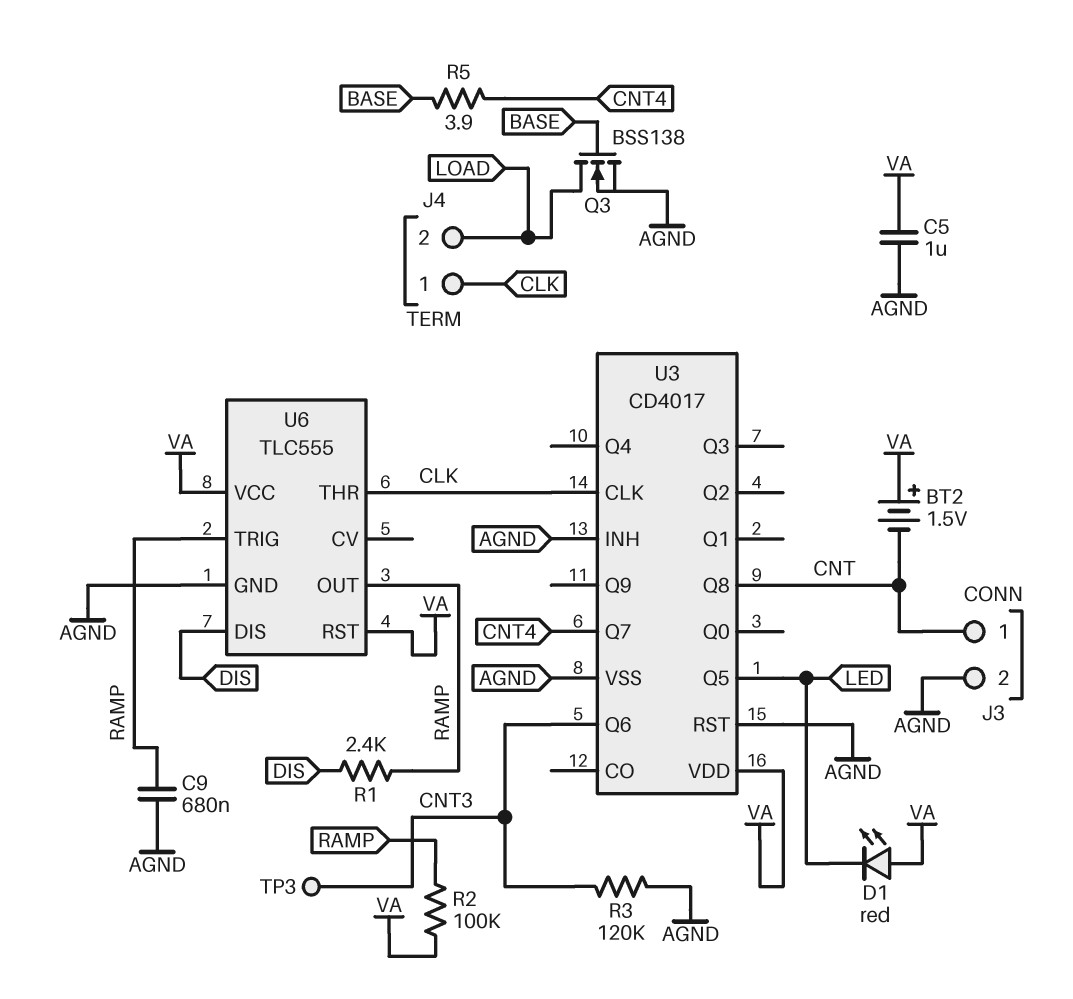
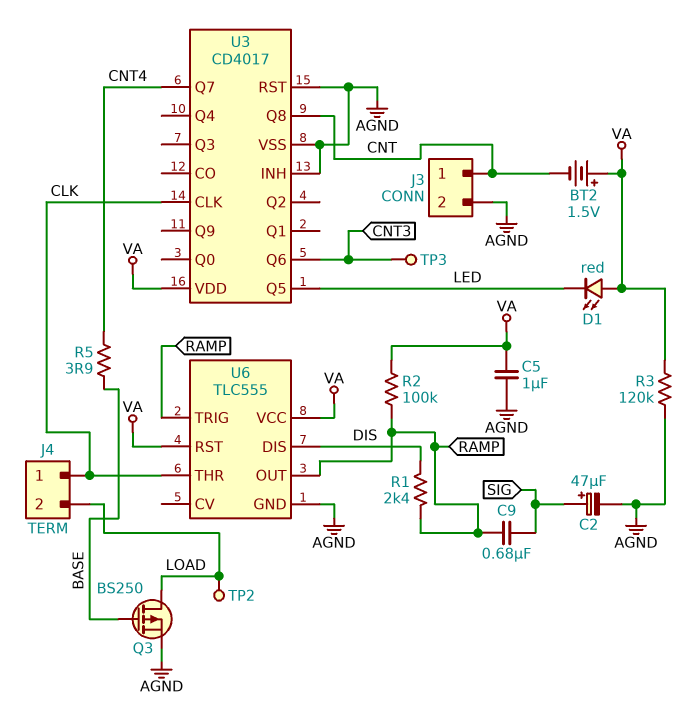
C2: none -> 47uF (plus SIG, minus AGND)
C9: 680nF (AGND, RAMP) -> 680nF (RAMP, SIG)
Q3: NMOS BSS138 (G BASE, D LOAD, S AGND) -> PMOS BS250 (G BASE, D LOAD, S AGND)
R3: 120k (AGND, CNT3) -> 120k (AGND, VA)
TP2: none -> test point (LOAD)

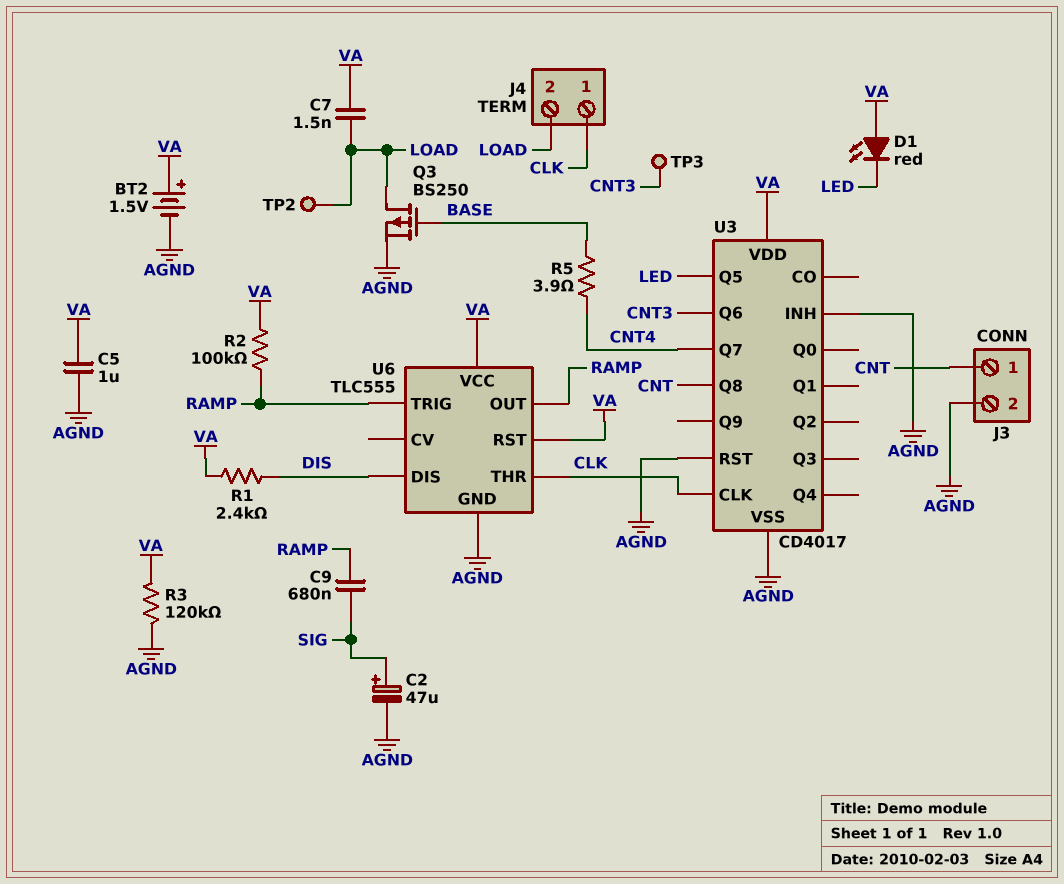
BT2: 1.5V (plus VA, minus CNT) -> 1.5V (plus VA, minus AGND)
C7: none -> 1.5nF (LOAD, VA)
R1: 2.4k (DIS, RAMP) -> 2.4k (DIS, VA)

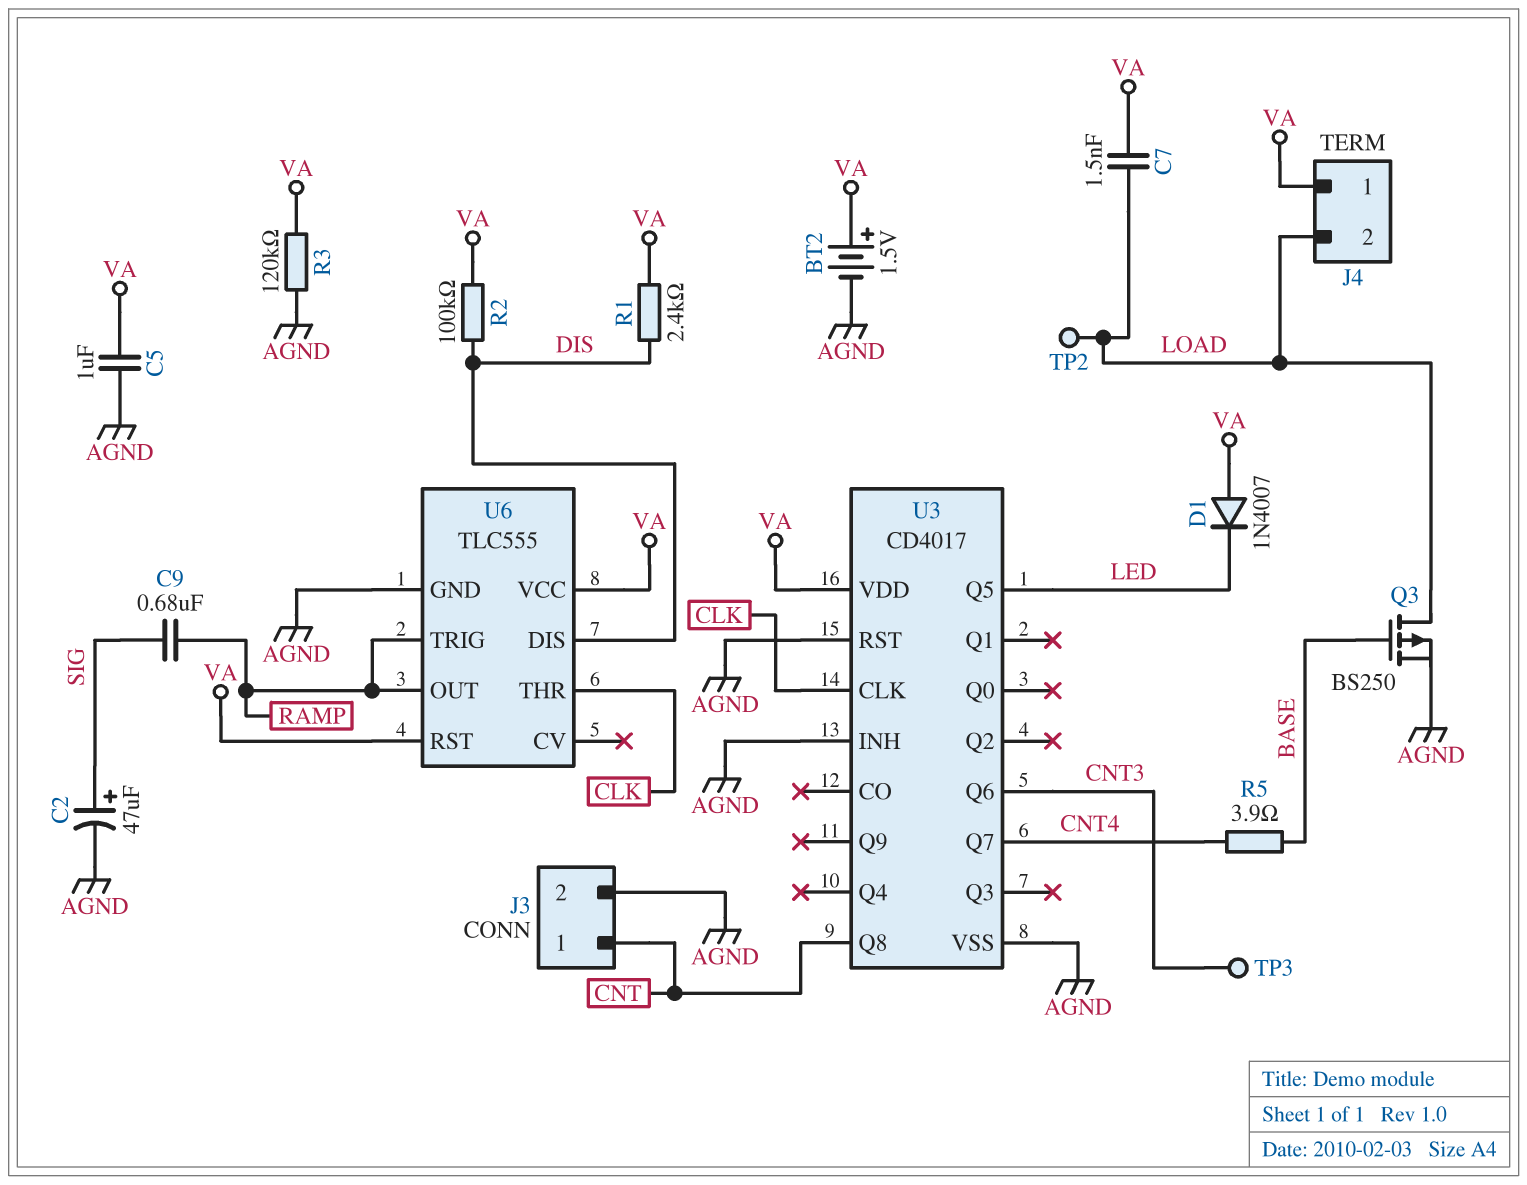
D1: LED red (A VA, K LED) -> diode 1N4007 (A VA, K LED)
J4 pin 1: CLK -> VA
R2: 100k (RAMP, VA) -> 100k (DIS, VA)

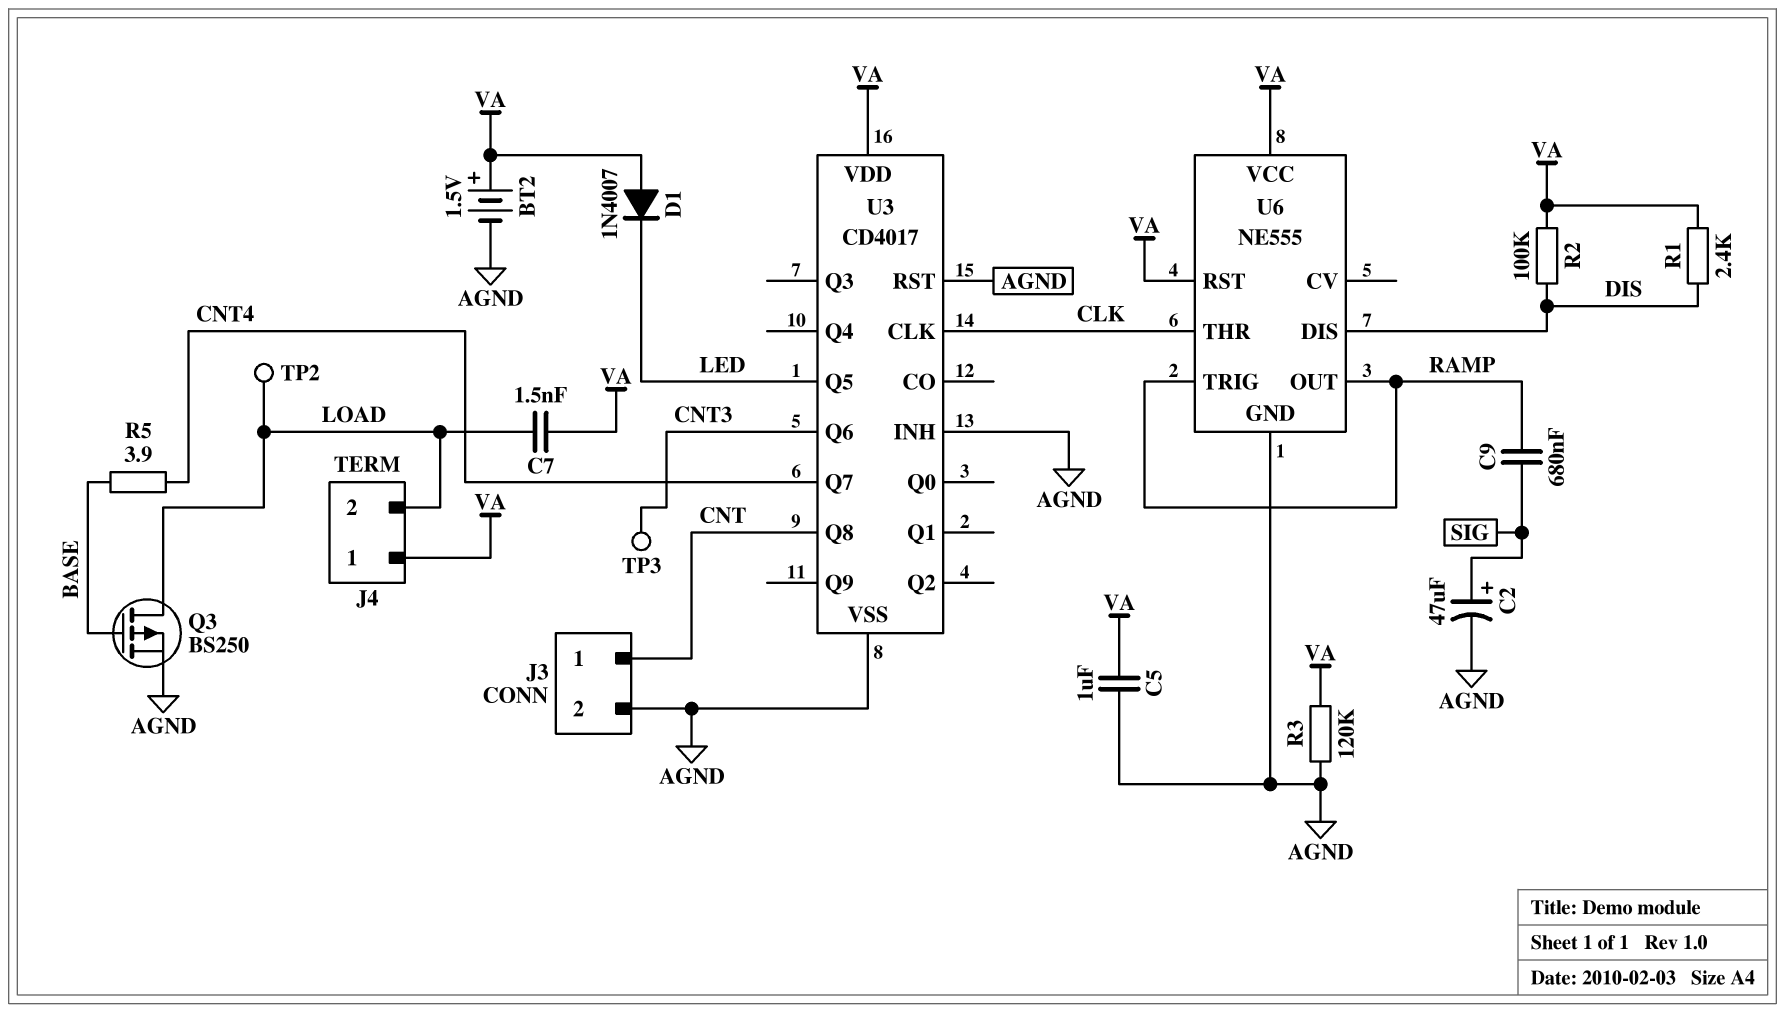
U6: TLC555 -> NE555

